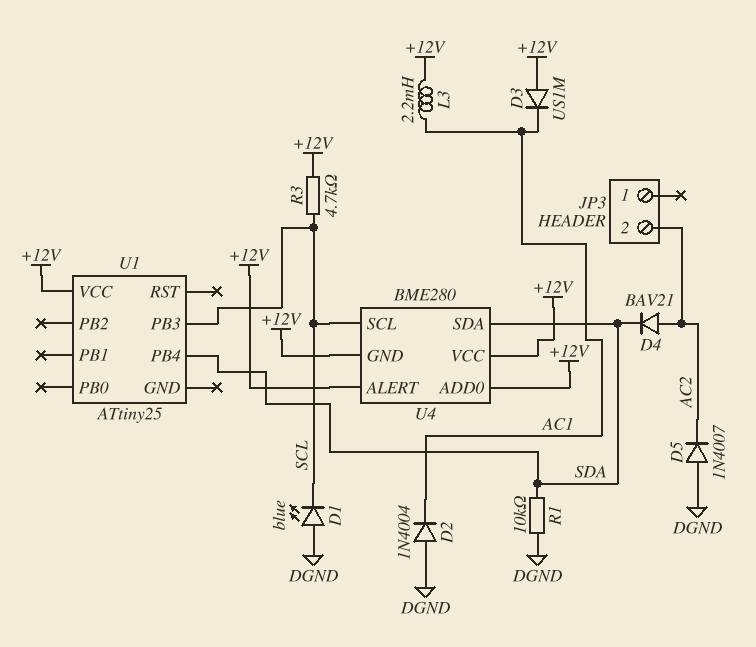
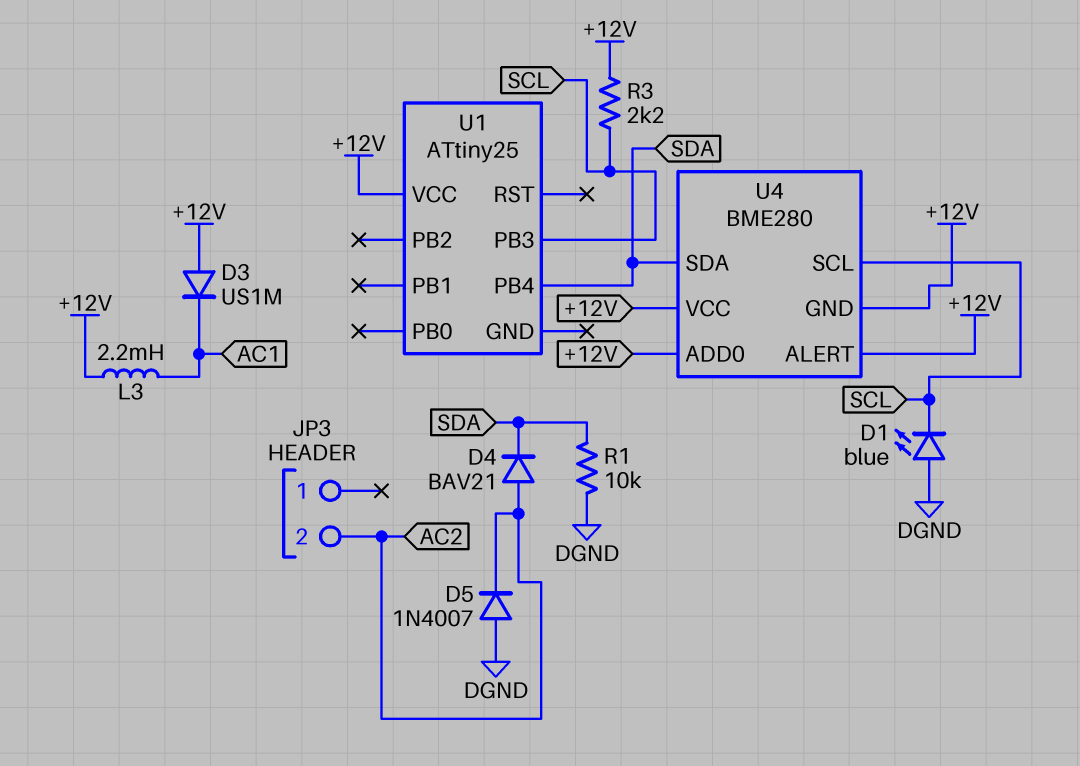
D2: diode 1N4004 (A DGND, K AC1) -> none
R3: 4.7k (+12V, SCL) -> 2.2k (+12V, SCL)

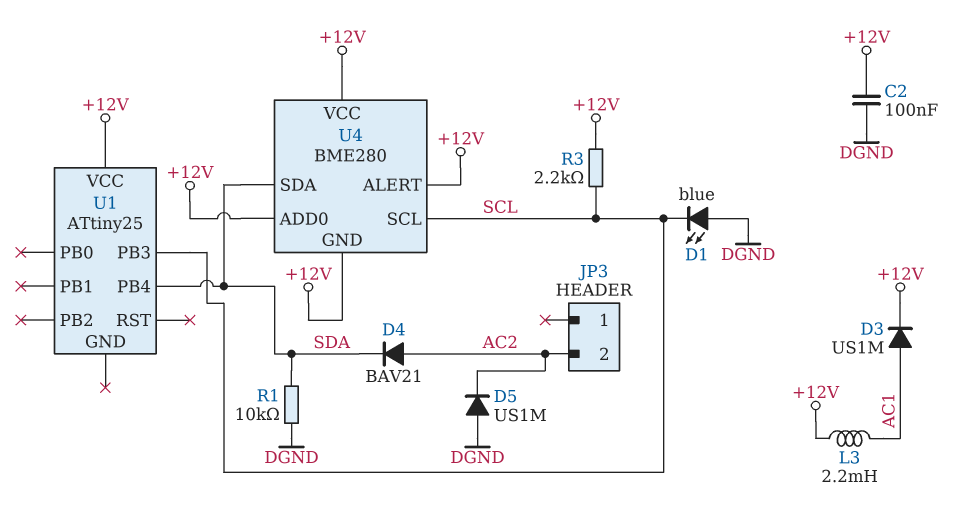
C2: none -> 100nF (+12V, DGND)
D3: diode US1M (A +12V, K AC1) -> diode US1M (A AC1, K +12V)
D5: diode 1N4007 (A DGND, K AC2) -> diode US1M (A DGND, K AC2)

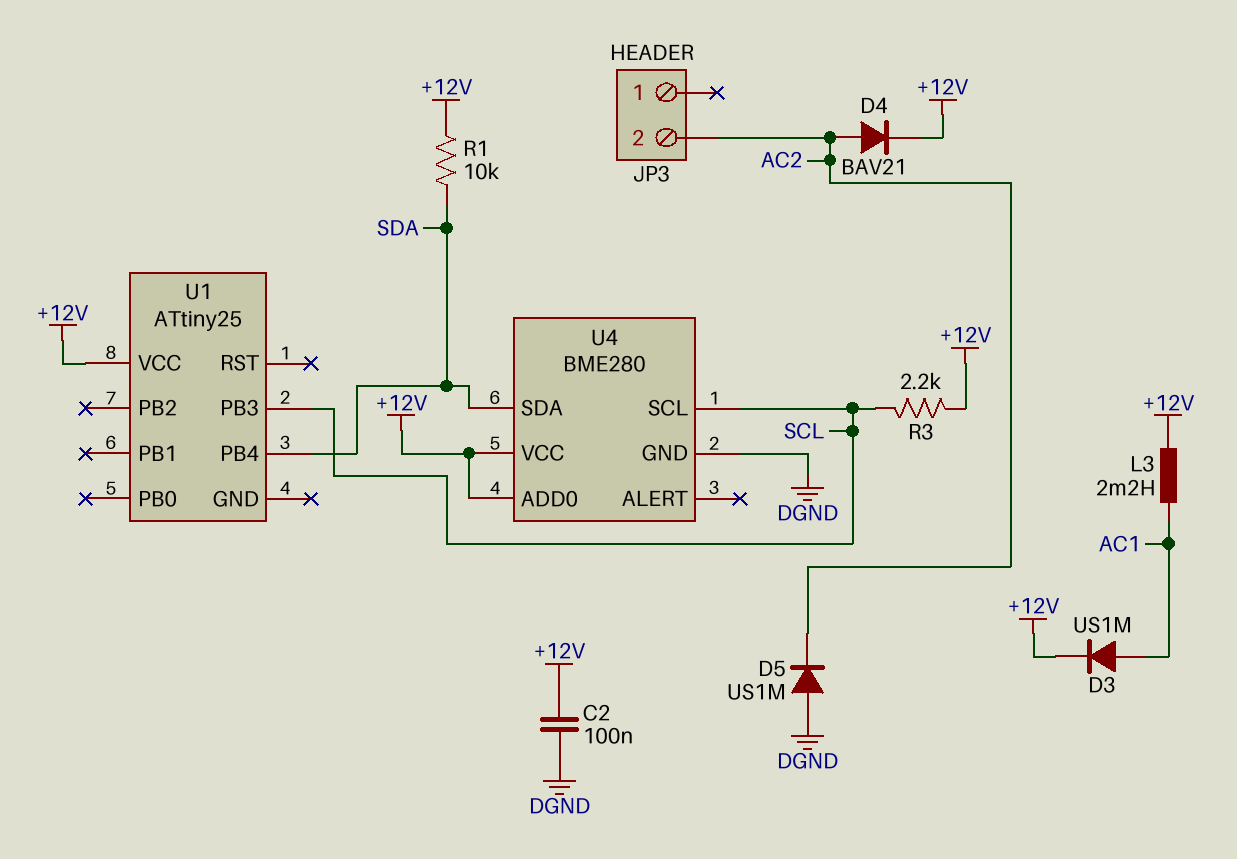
D1: LED blue (A DGND, K SCL) -> none
D4: diode BAV21 (A AC2, K SDA) -> diode BAV21 (A AC2, K +12V)
R1: 10k (DGND, SDA) -> 10k (+12V, SDA)
U4 pin ALERT: +12V -> none
U4 pin GND: +12V -> DGND

